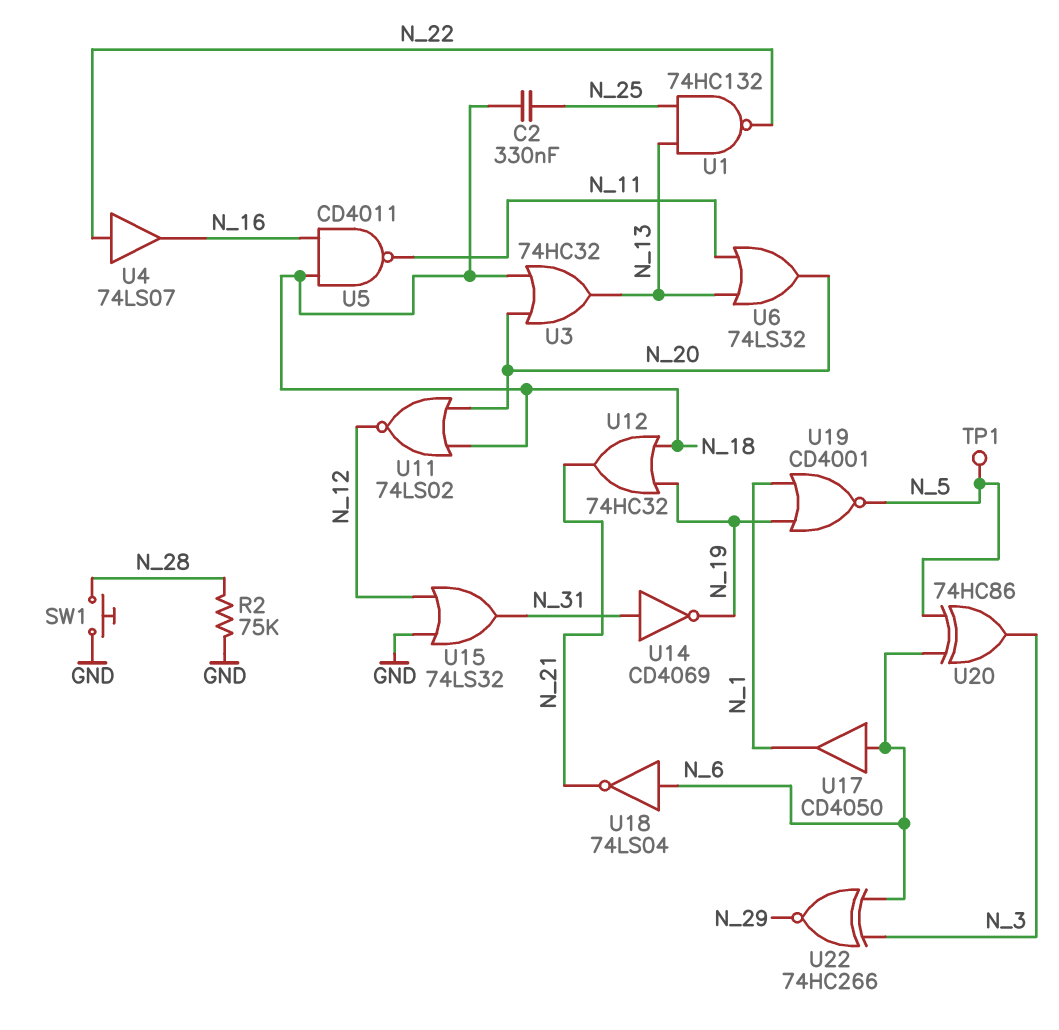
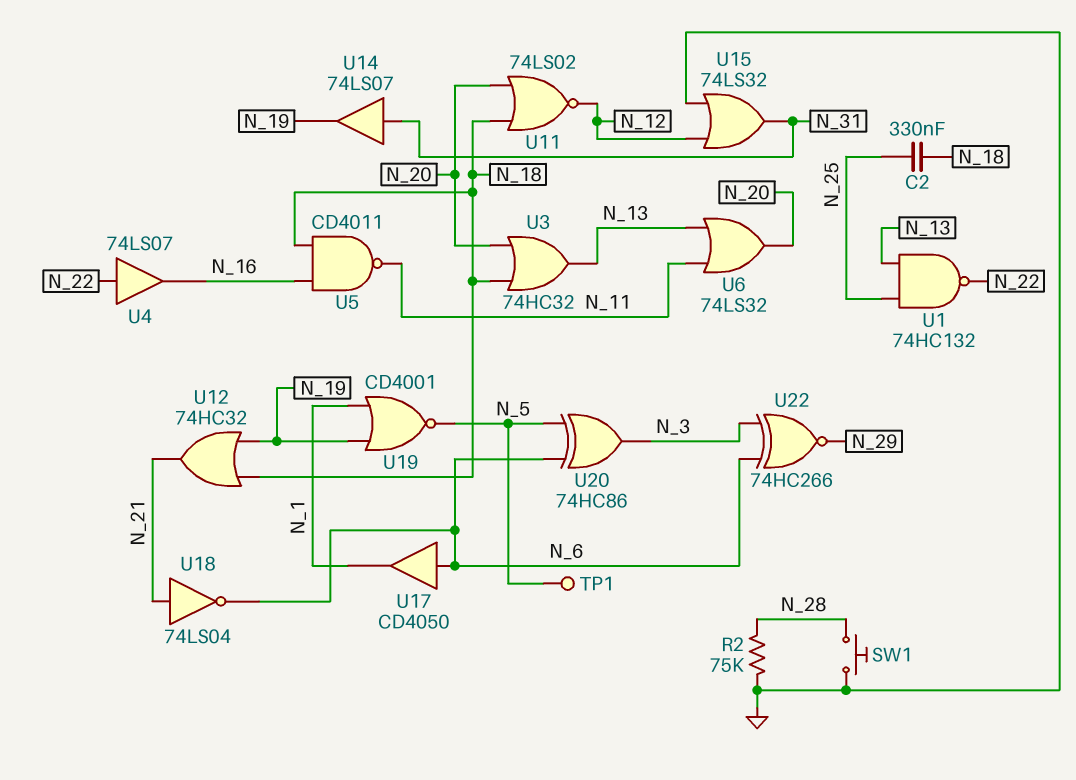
U14: NOT CD4069 (in N_31, out N_19) -> buffer 74LS07 (in N_31, out N_19)
U18: NOT 74LS04 (in N_6, out N_21) -> NOT 74LS04 (in N_21, out N_6)

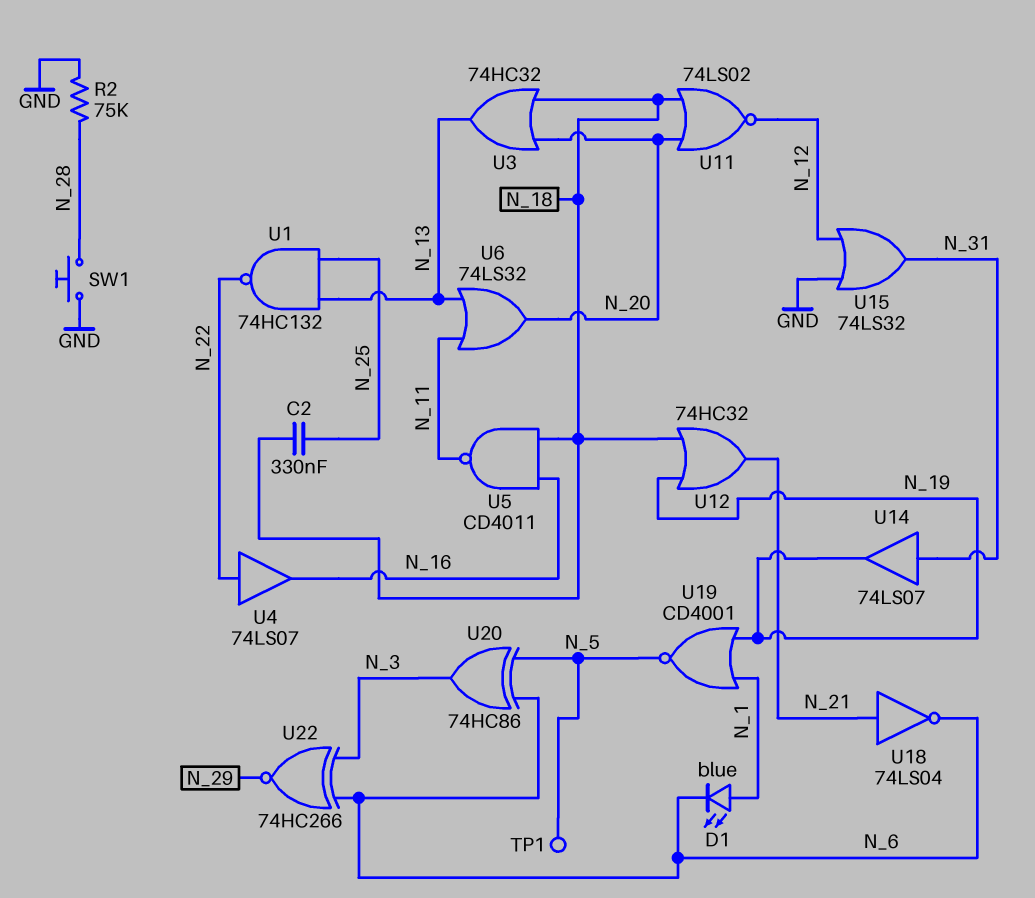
D1: none -> LED blue (A N_1, K N_6)
U17: buffer CD4050 (in N_6, out N_1) -> none

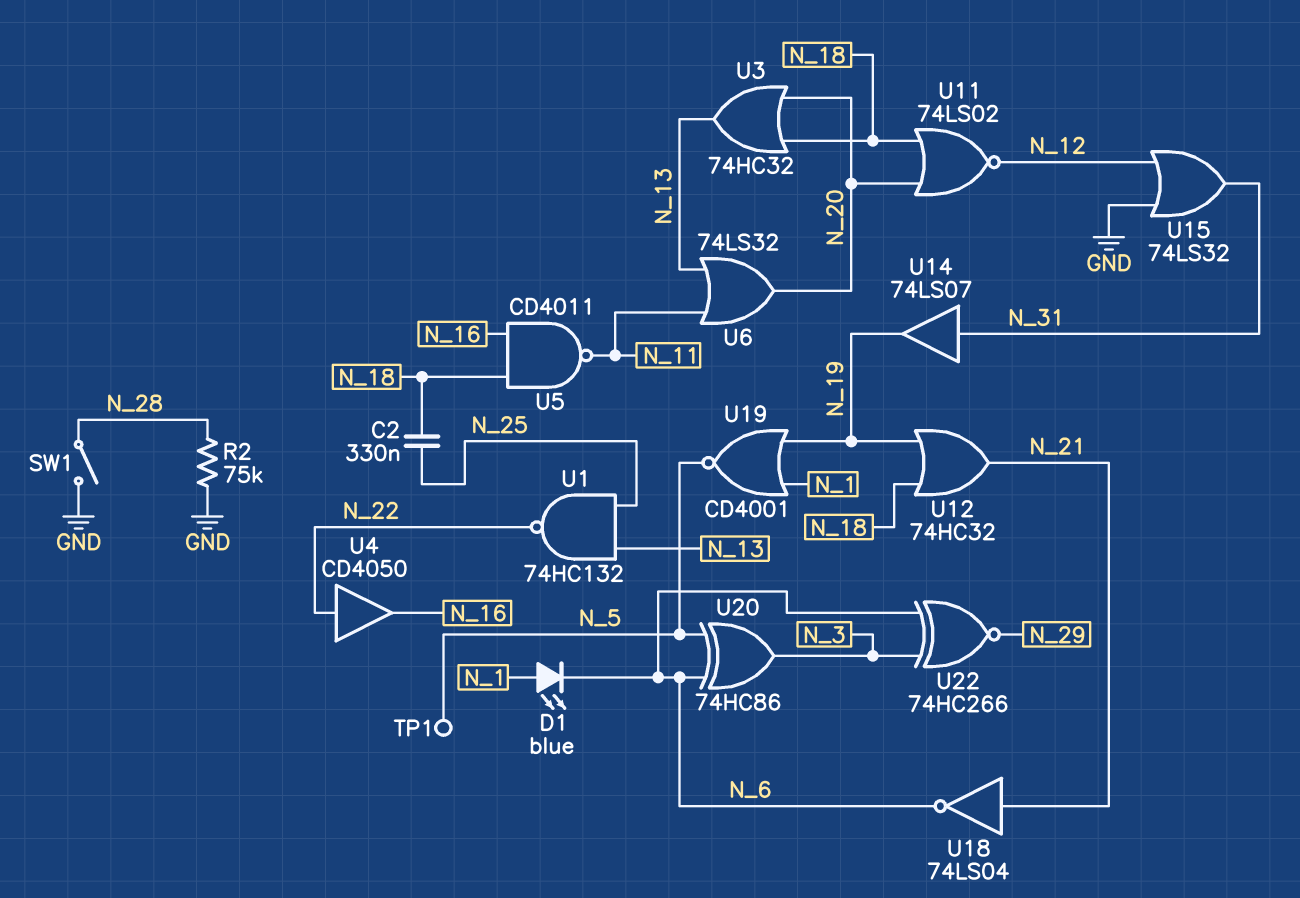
SW1: button (GND, N_28) -> switch (GND, N_28)
U4: buffer 74LS07 (in N_22, out N_16) -> buffer CD4050 (in N_22, out N_16)

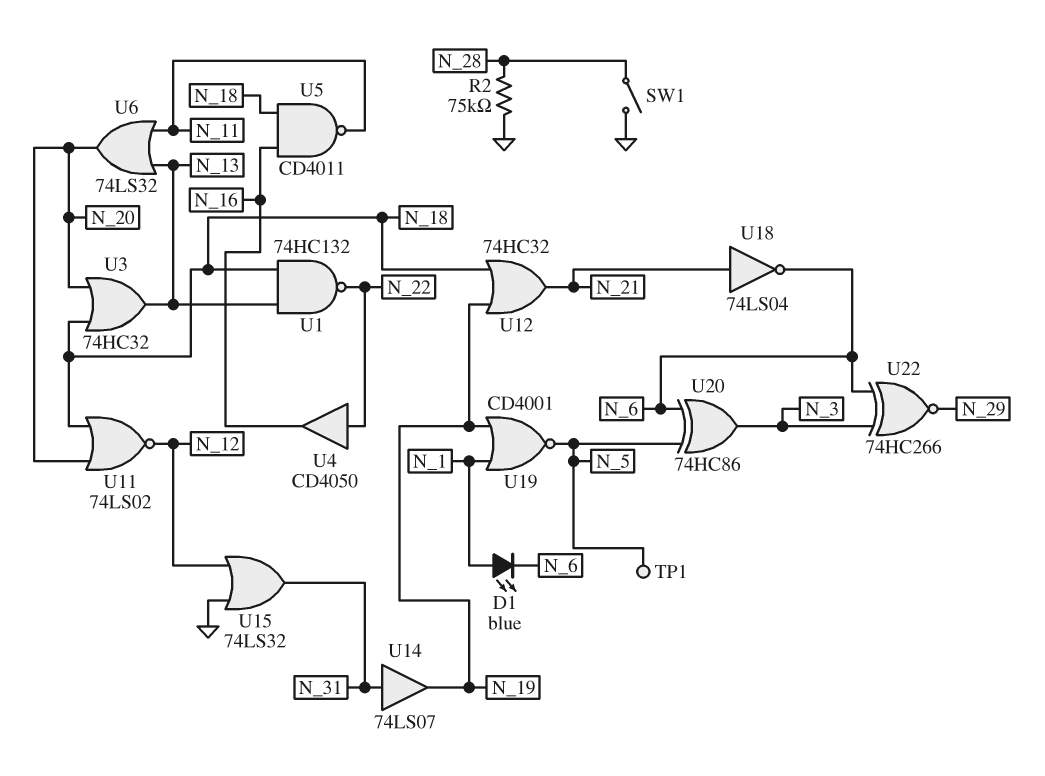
C2: 330nF (N_18, N_25) -> none
U1: NAND 74HC132 (in N_13, in N_25, out N_22) -> NAND 74HC132 (in N_13, in N_18, out N_22)

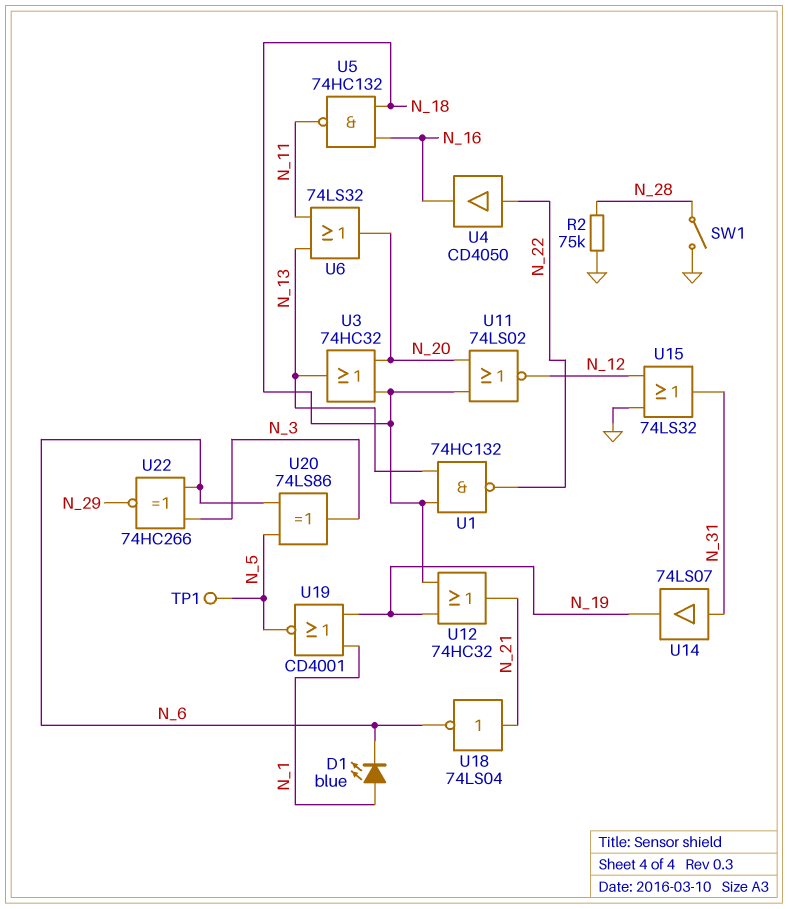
U5: NAND CD4011 (in N_16, in N_18, out N_11) -> NAND 74HC132 (in N_16, in N_18, out N_11)
U20: XOR 74HC86 (in N_5, in N_6, out N_3) -> XOR 74LS86 (in N_5, in N_6, out N_3)

